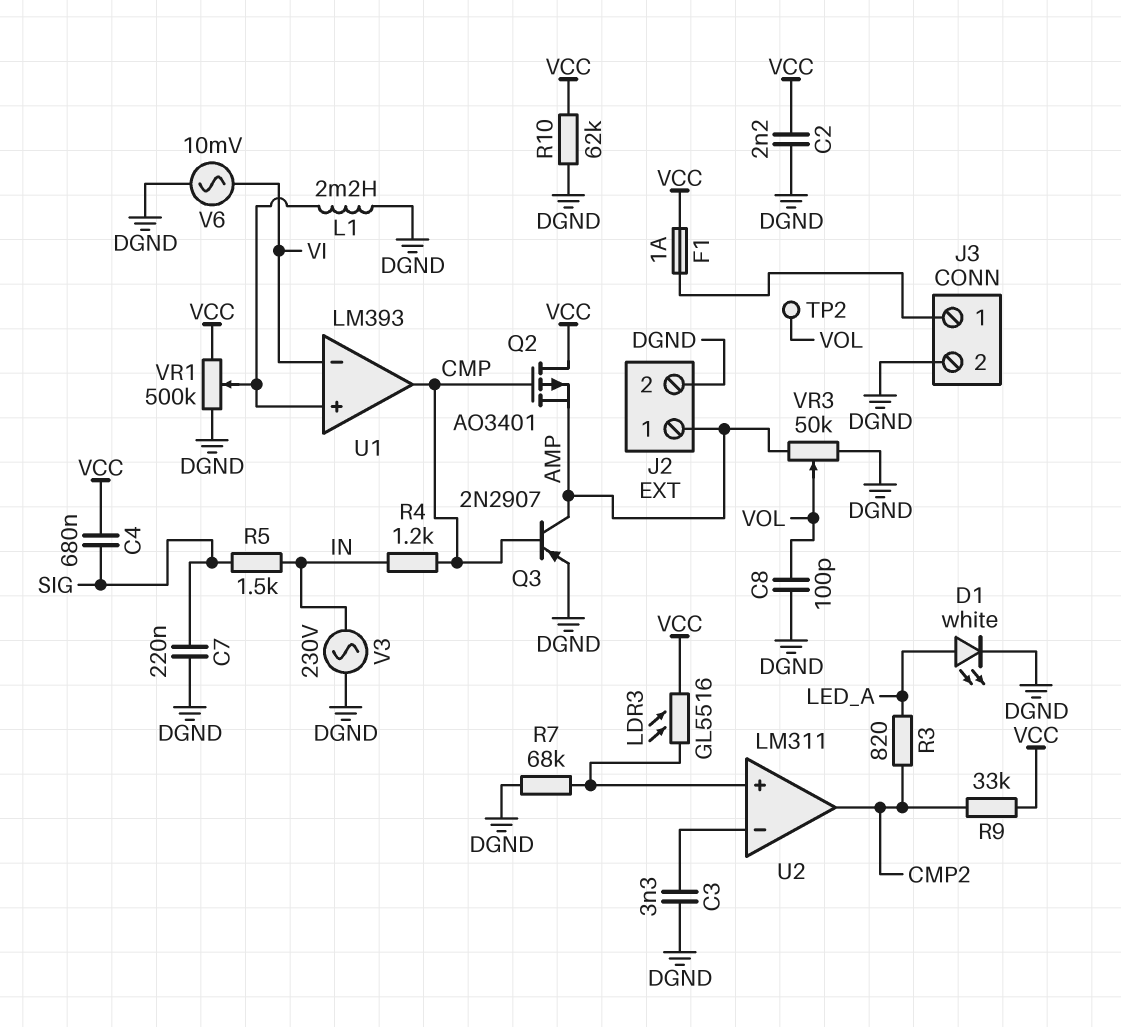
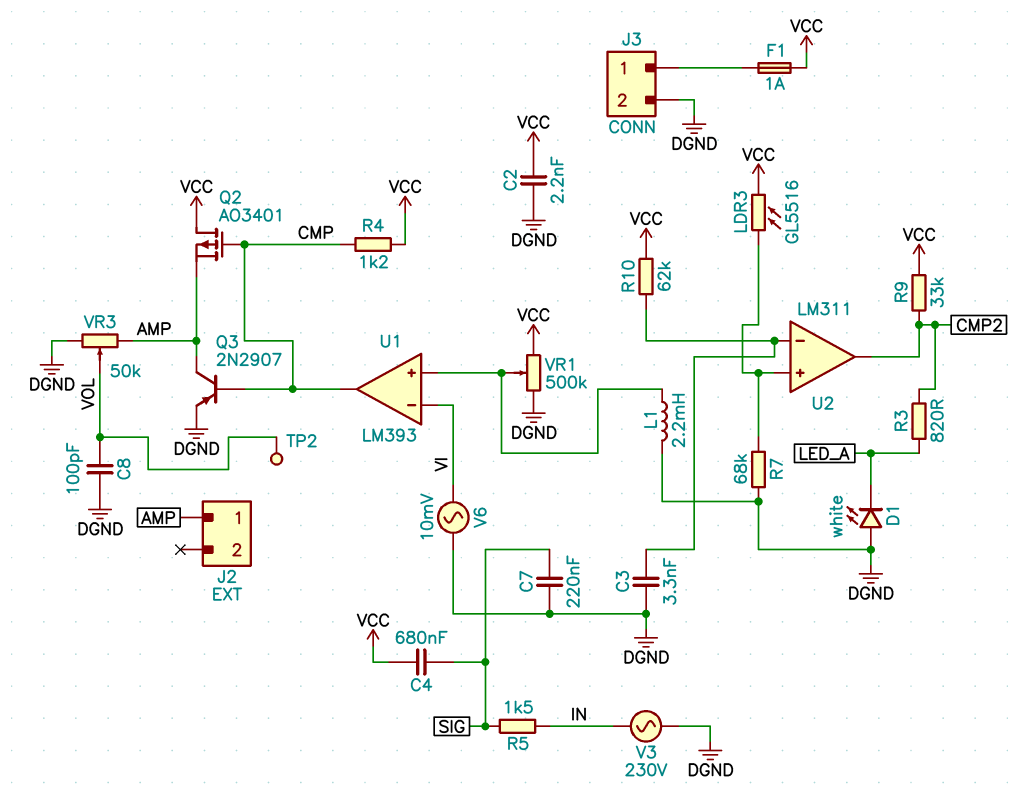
D1: LED white (A LED_A, K DGND) -> LED white (A DGND, K LED_A)
J2 pin 2: DGND -> none
R4: 1.2k (CMP, IN) -> 1.2k (CMP, VCC)
R10: 62k (DGND, VCC) -> 62k (U2/in-, VCC)

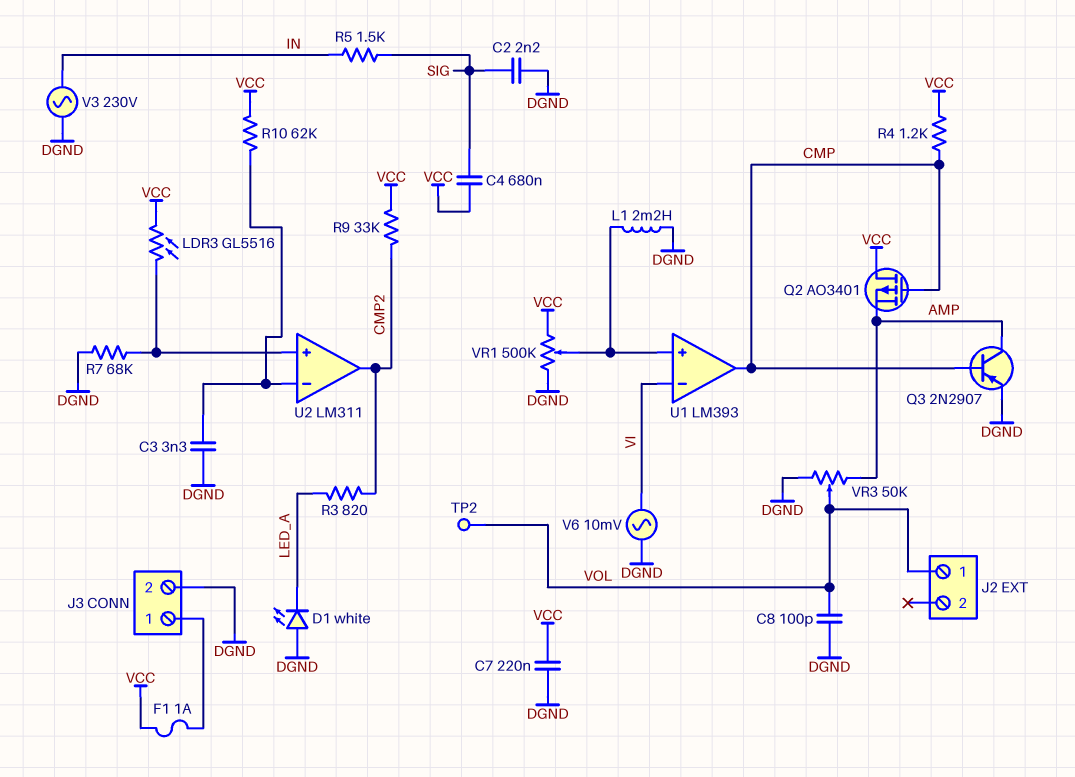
C2: 2.2nF (DGND, VCC) -> 2.2nF (DGND, SIG)
C7: 220nF (DGND, SIG) -> 220nF (DGND, VCC)
J2 pin 1: AMP -> VOL

